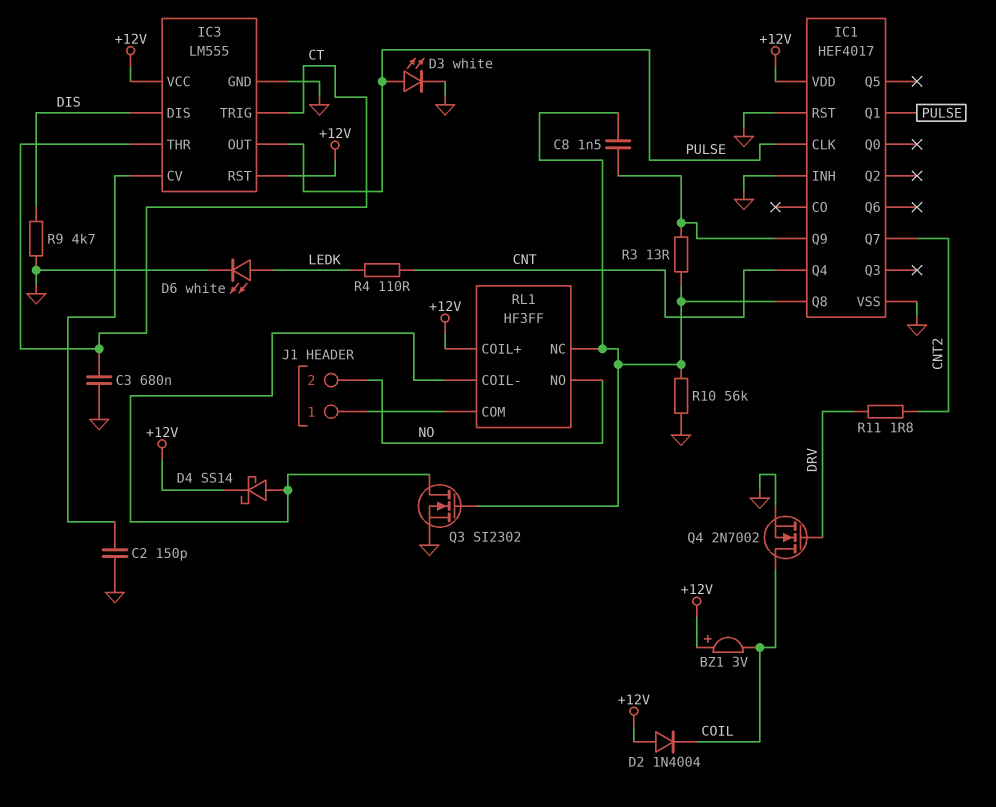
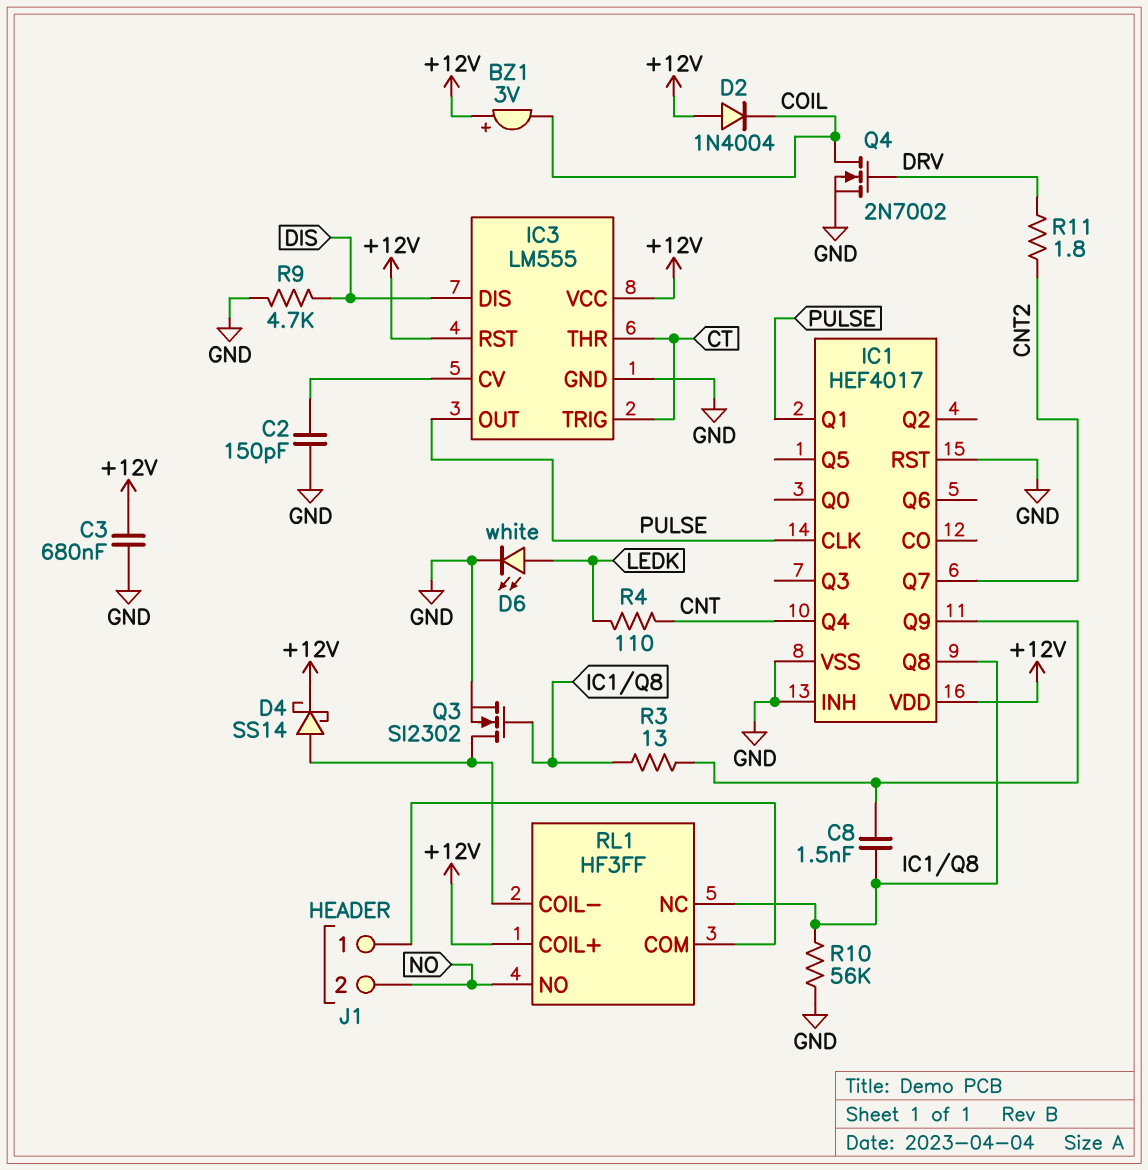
C3: 680nF (CT, GND) -> 680nF (+12V, GND)
D3: LED white (A PULSE, K GND) -> none

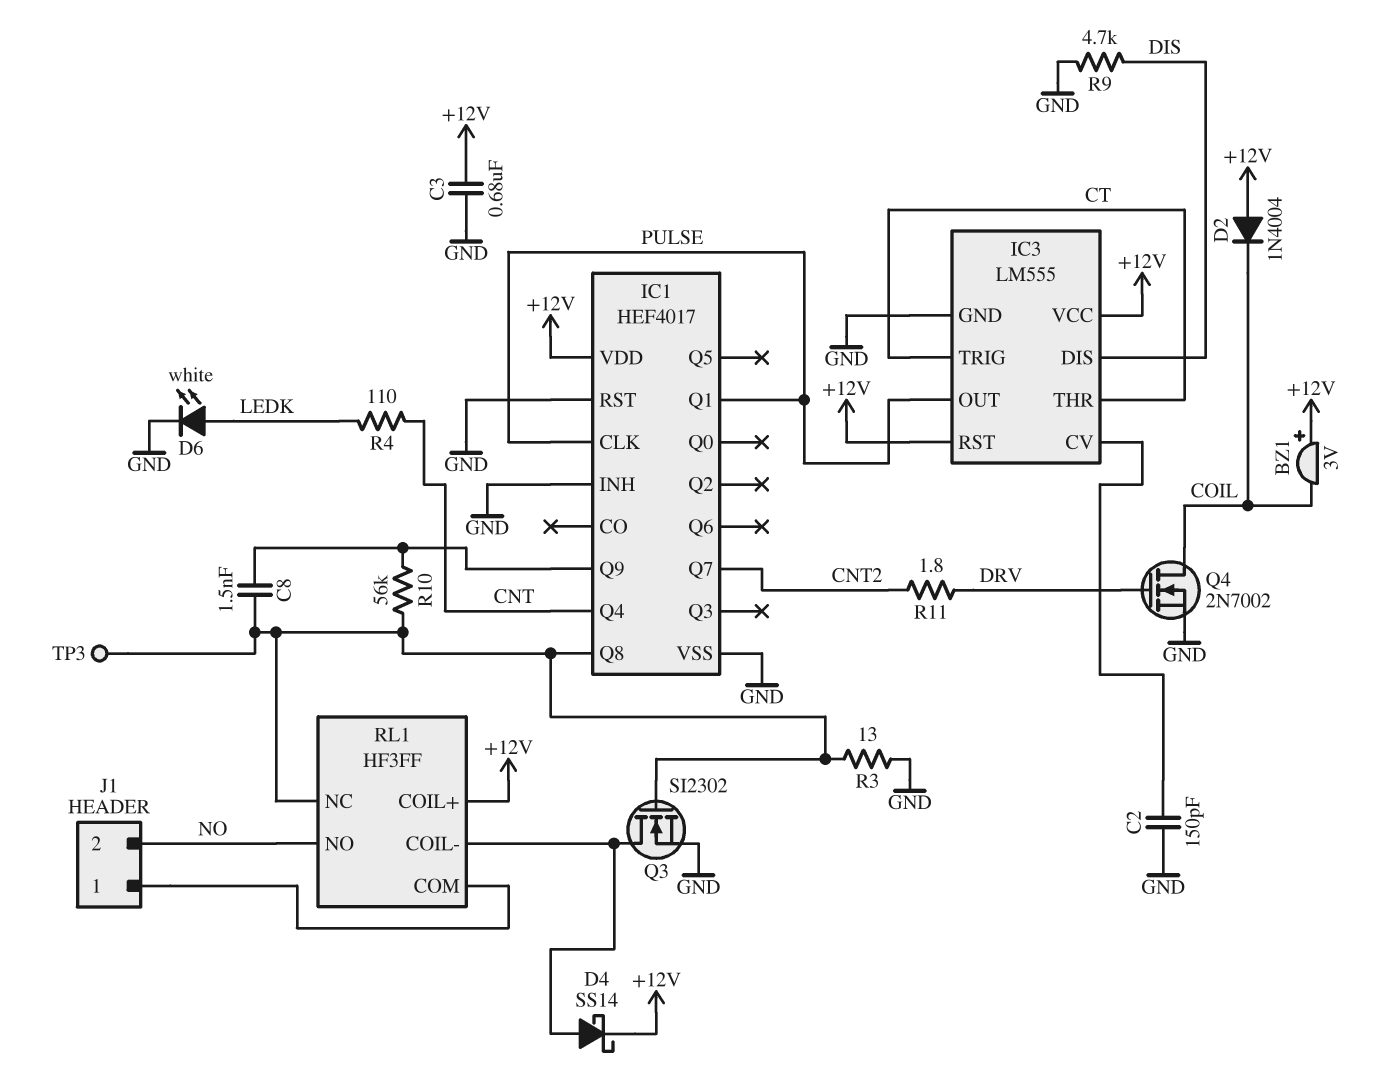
R3: 13 (IC1/Q8, IC1/Q9) -> 13 (GND, IC1/Q8)
R10: 56k (GND, IC1/Q8) -> 56k (IC1/Q8, IC1/Q9)
TP3: none -> test point (IC1/Q8)

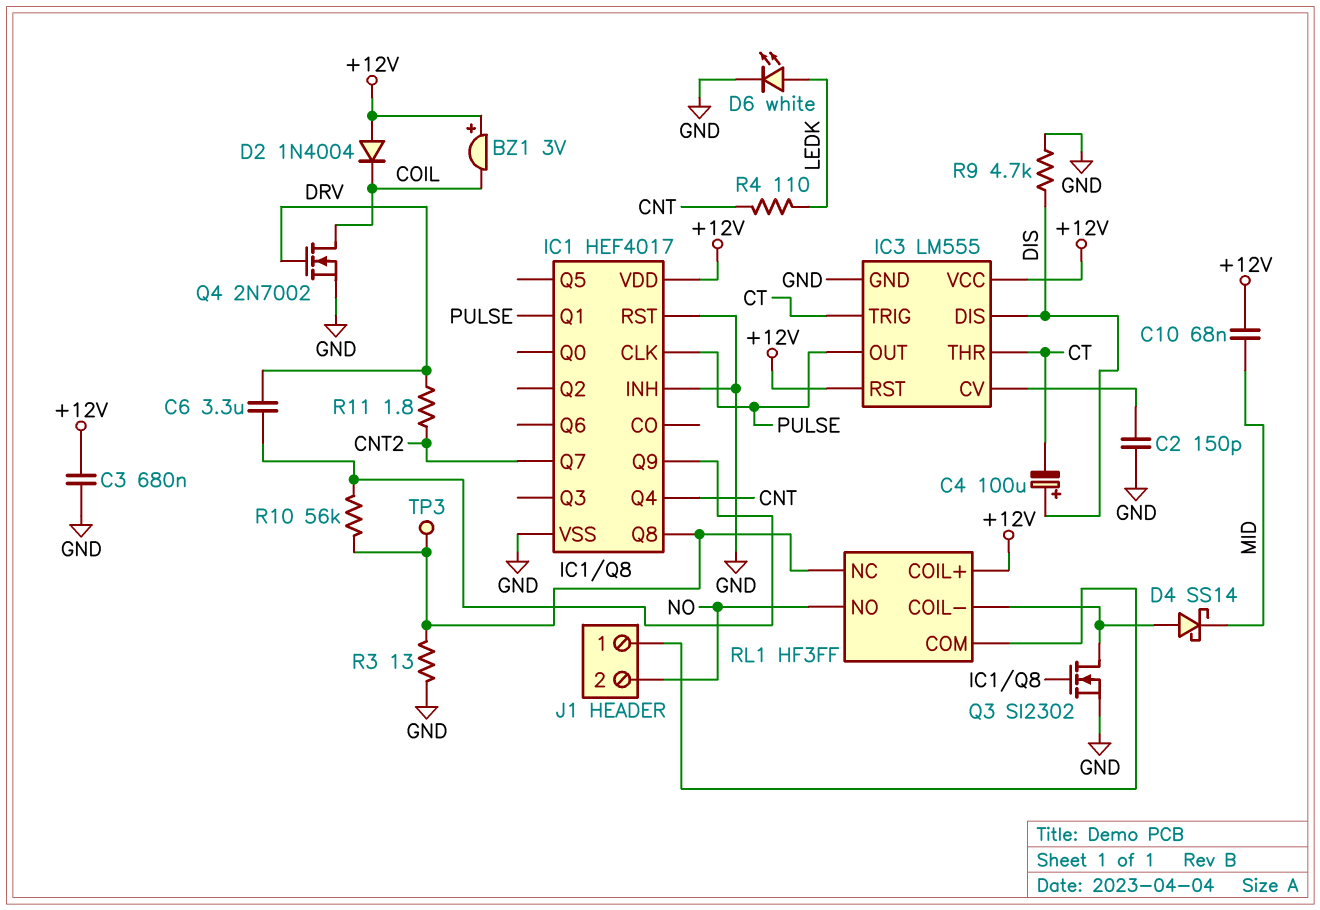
C4: none -> 100uF (plus DIS, minus CT)
C6: none -> 3.3uF (DRV, IC1/Q9)
C8: 1.5nF (IC1/Q8, IC1/Q9) -> none
C10: none -> 68nF (+12V, MID)
D4: schottky SS14 (A RL1/COIL-, K +12V) -> schottky SS14 (A RL1/COIL-, K MID)

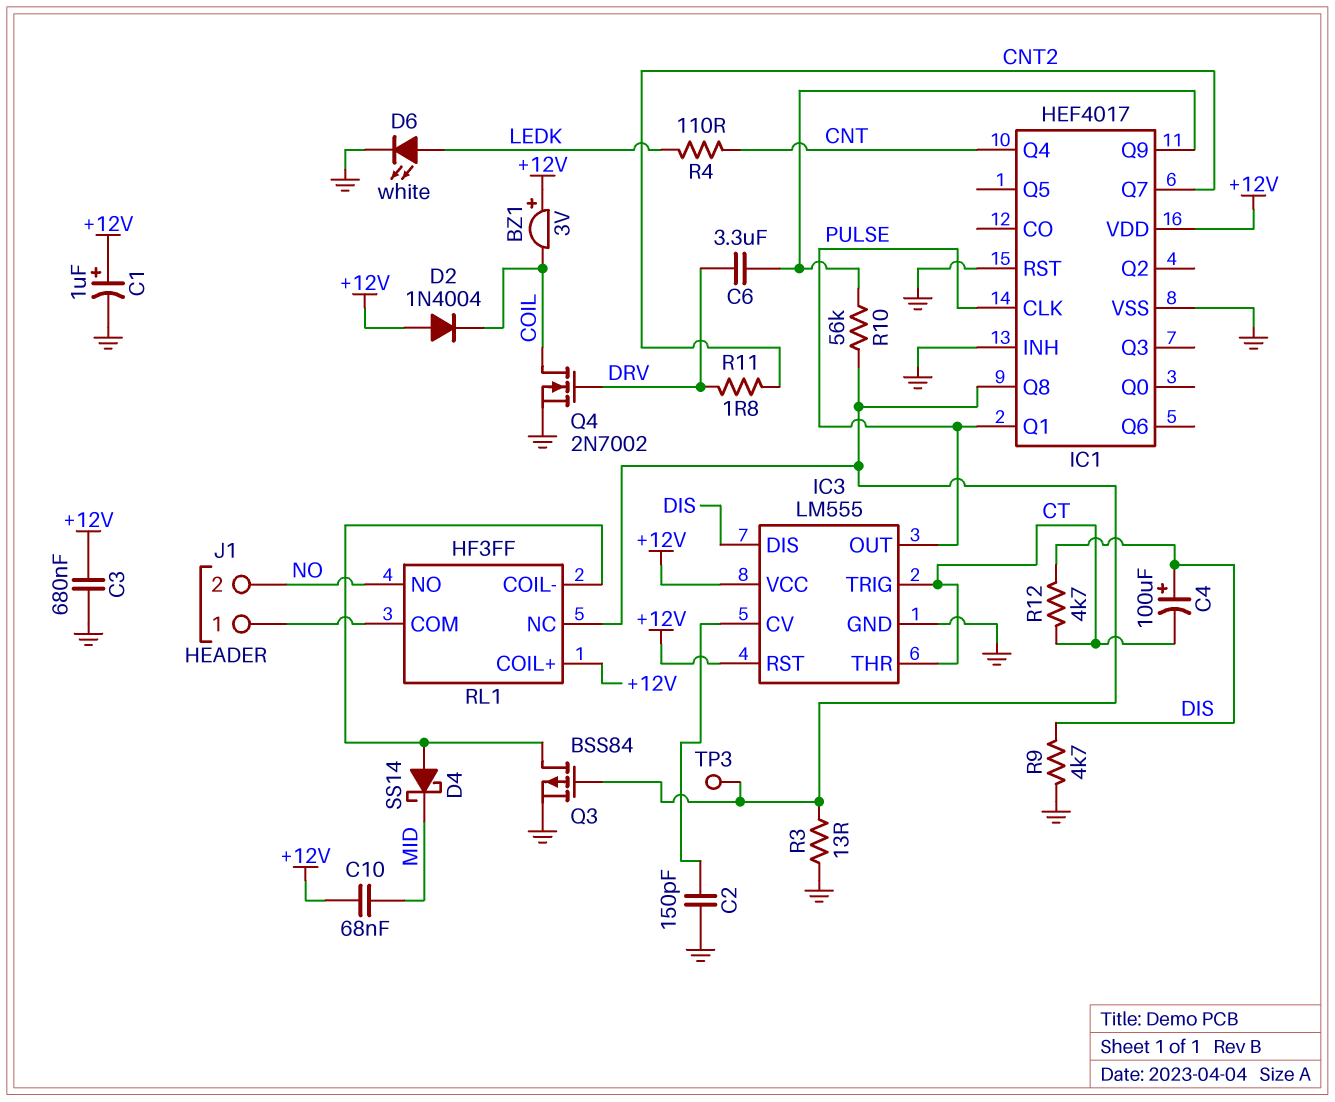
C1: none -> 1uF (plus +12V, minus GND)
Q3: NMOS SI2302 (G IC1/Q8, D RL1/COIL-, S GND) -> PMOS BSS84 (G IC1/Q8, D RL1/COIL-, S GND)
R12: none -> 4.7k (CT, DIS)

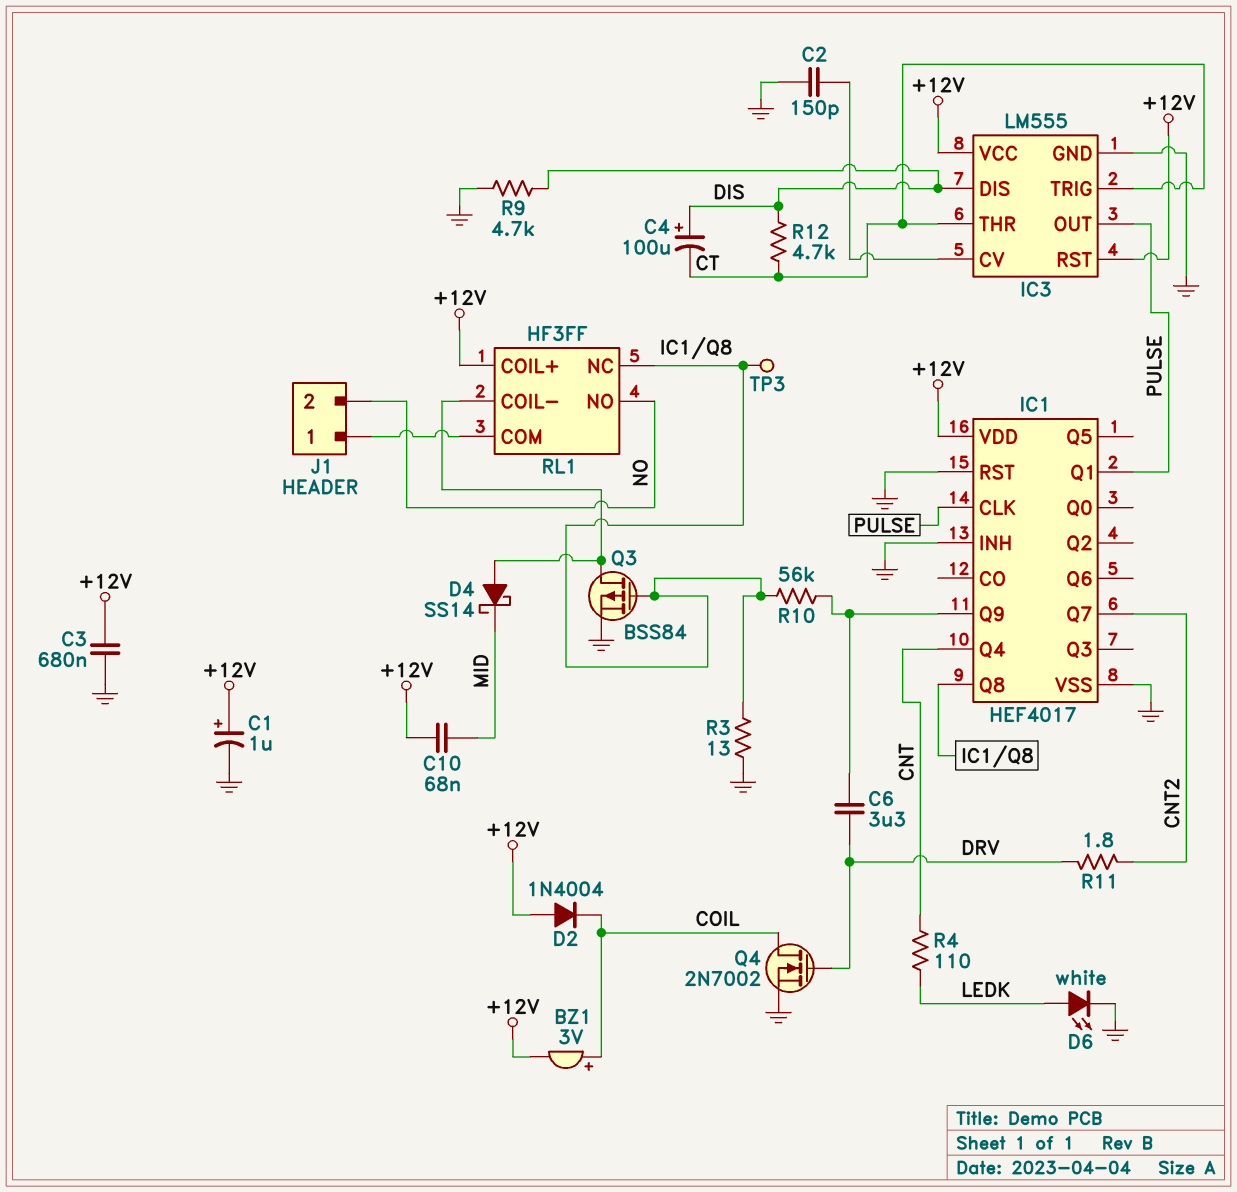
BZ1: buzzer 3V (plus +12V, minus COIL) -> buzzer 3V (plus COIL, minus +12V)

